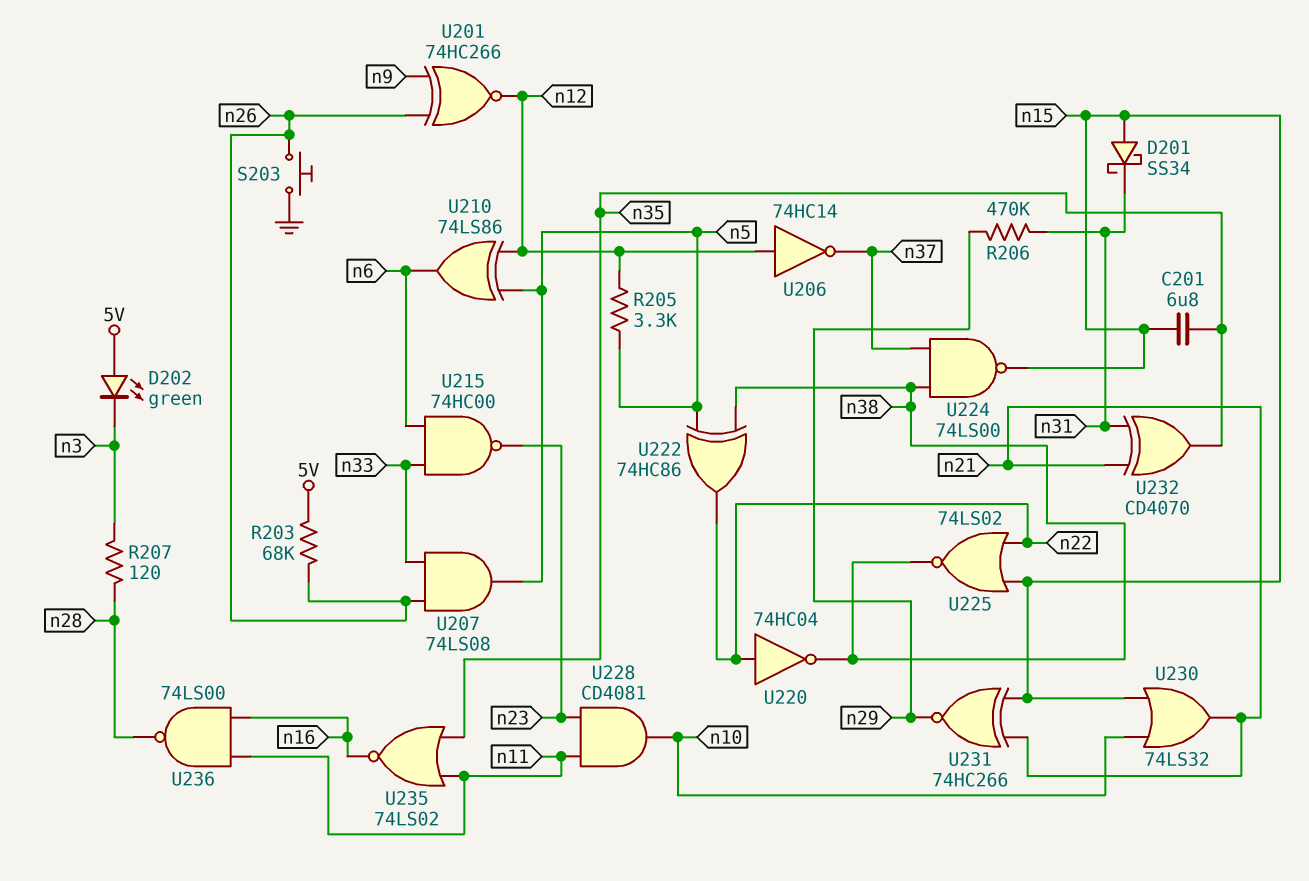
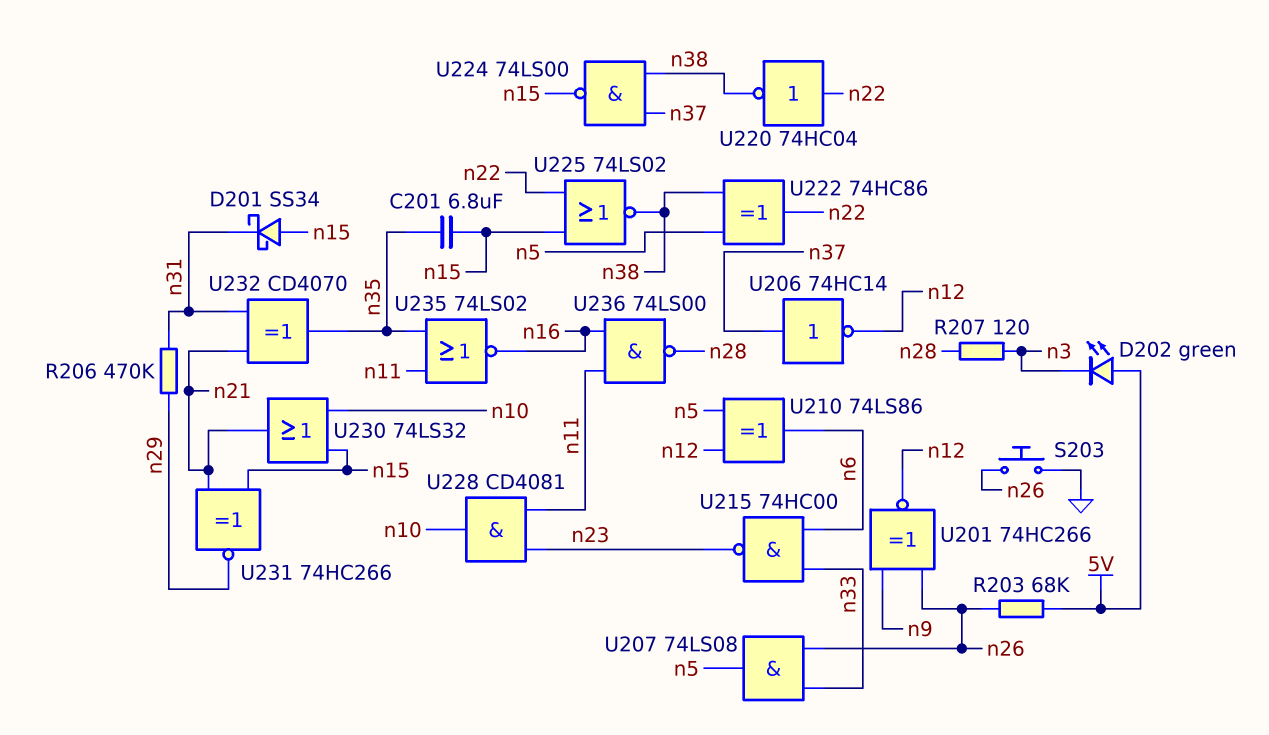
R205: 3.3k (n5, n12) -> none
U206: NOT 74HC14 (in n12, out n37) -> NOT 74HC14 (in n37, out n12)

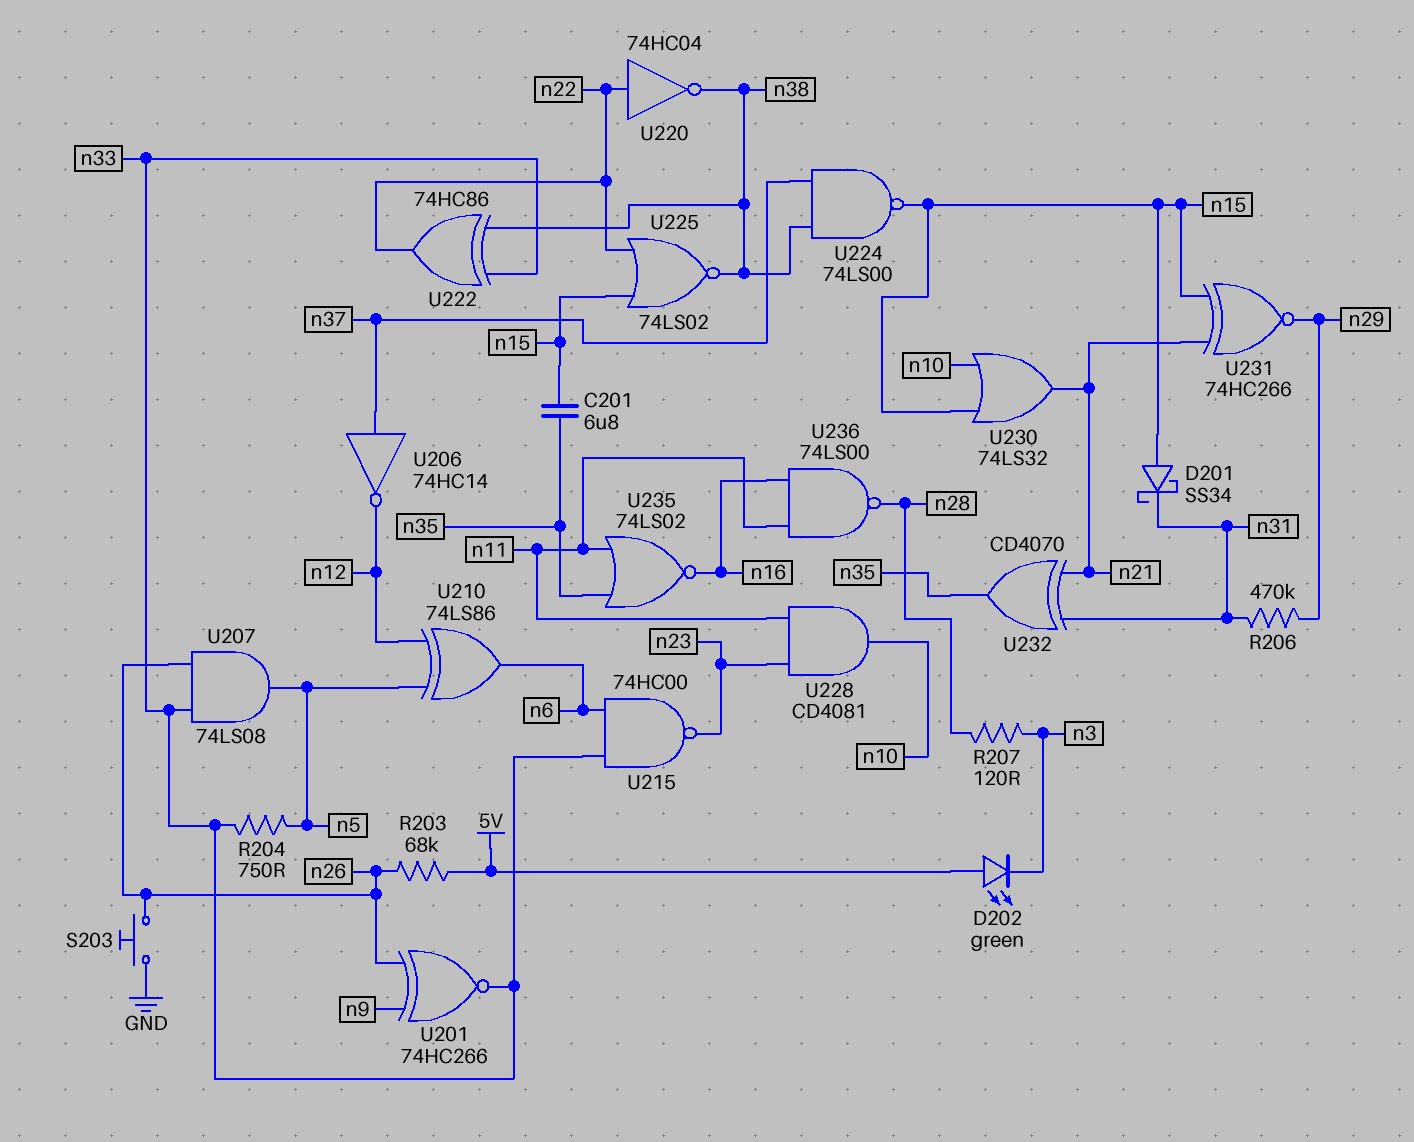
R204: none -> 750 (n5, n33)
U201: XNOR 74HC266 (in n9, in n26, out n12) -> XNOR 74HC266 (in n9, in n26, out n33)
U222: XOR 74HC86 (in n5, in n38, out n22) -> XOR 74HC86 (in n33, in n38, out n22)

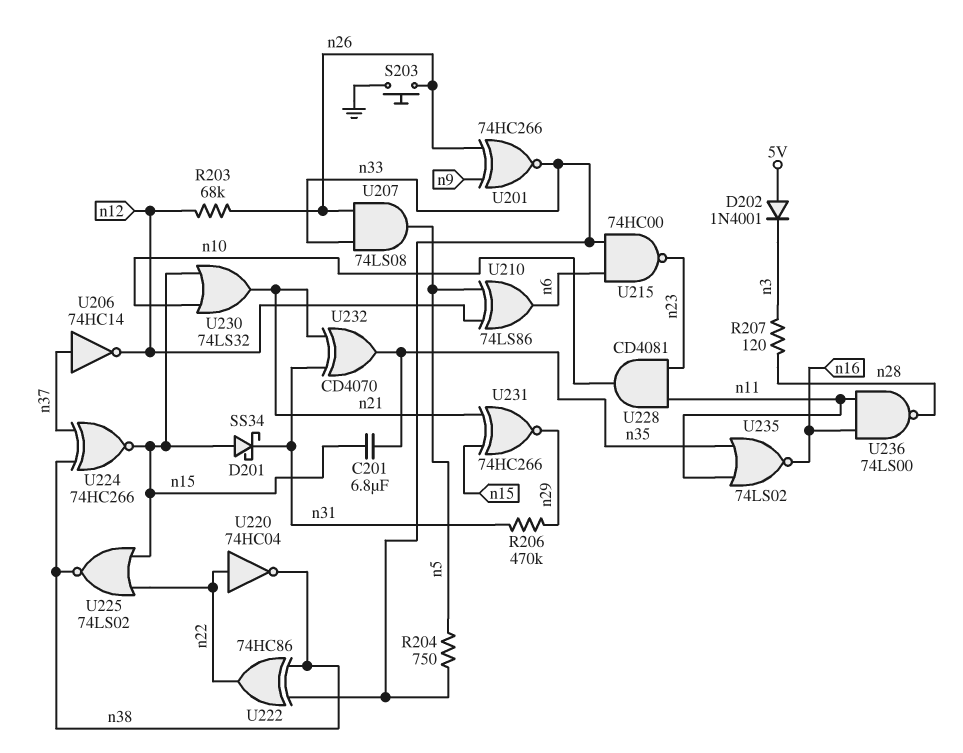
D202: LED green (A 5V, K n3) -> diode 1N4001 (A 5V, K n3)
R203: 68k (5V, n26) -> 68k (n12, n26)
U224: NAND 74LS00 (in n37, in n38, out n15) -> XNOR 74HC266 (in n37, in n38, out n15)

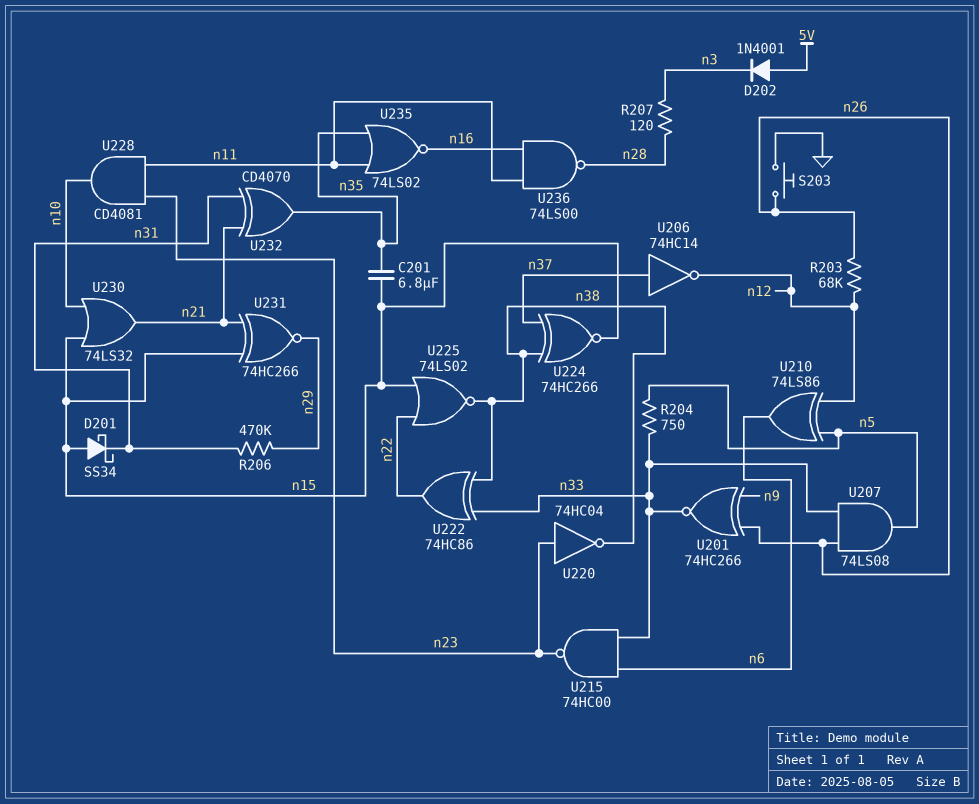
U220: NOT 74HC04 (in n22, out n38) -> NOT 74HC04 (in n23, out n38)

